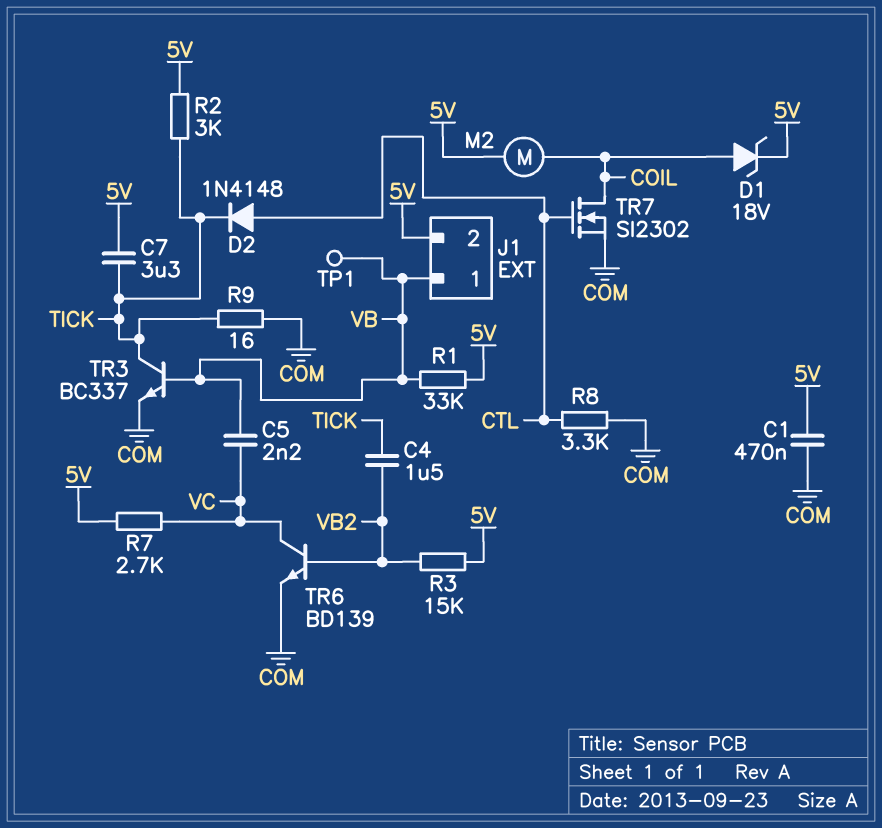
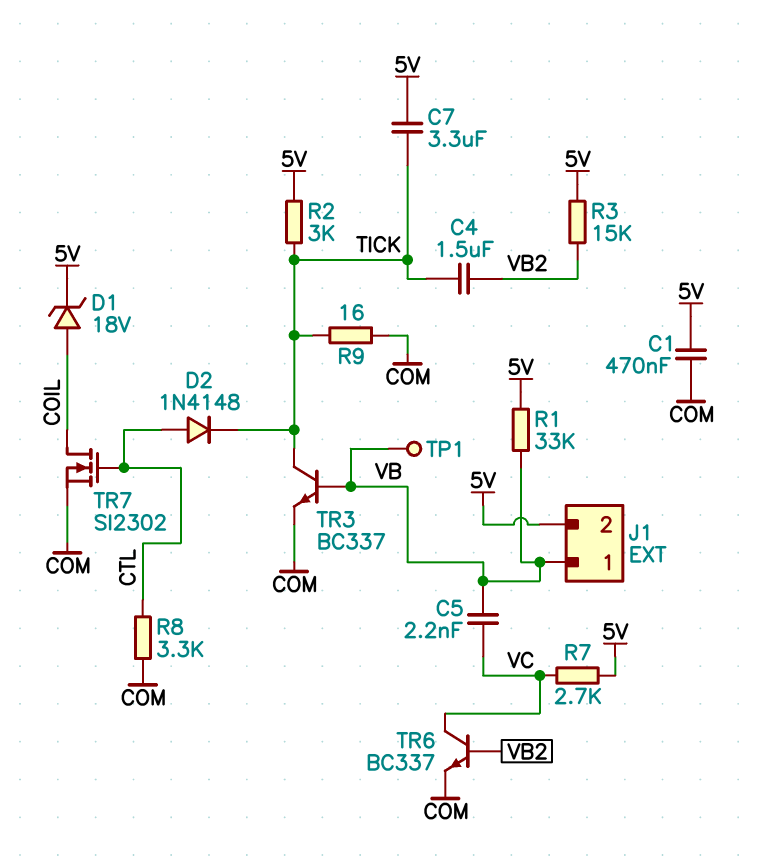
M2: motor (5V, COIL) -> none
TR6: NPN BD139 (B VB2, C VC, E COM) -> NPN BC337 (B VB2, C VC, E COM)

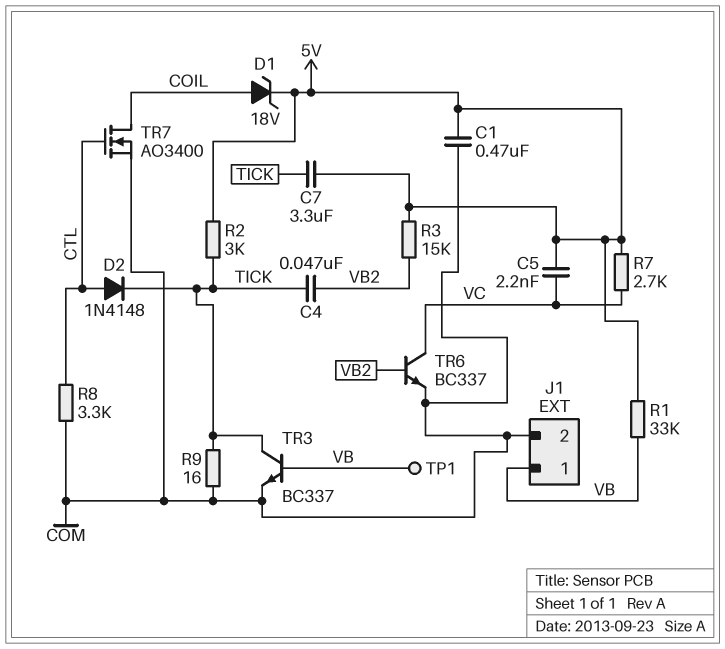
C4: 1.5uF (TICK, VB2) -> 47nF (TICK, VB2)
C5: 2.2nF (VB, VC) -> 2.2nF (5V, VC)
J1 pin 2: 5V -> COM
TR7: NMOS SI2302 (G CTL, D COIL, S COM) -> NMOS AO3400 (G CTL, D COIL, S COM)

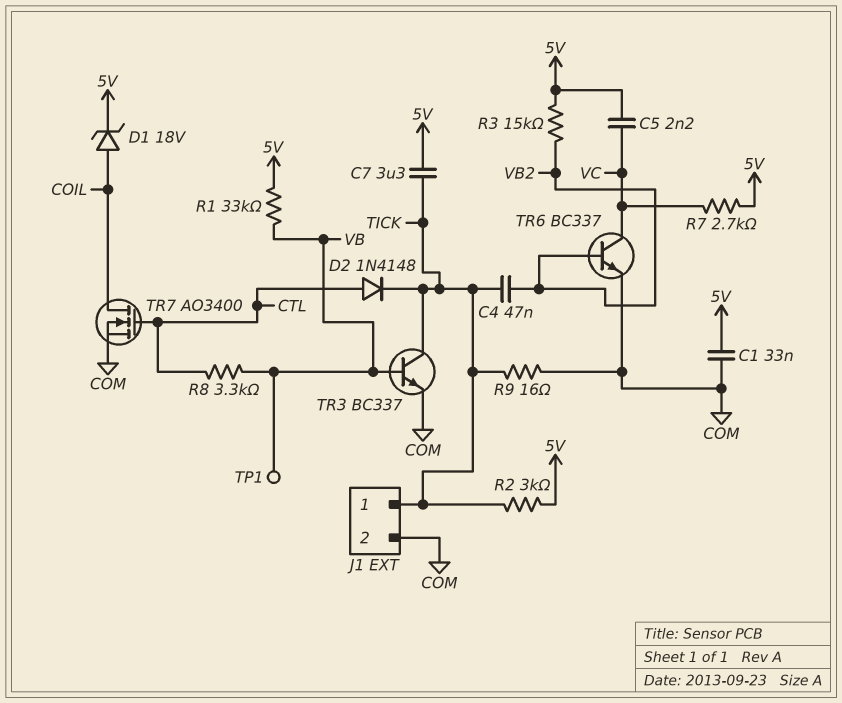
C1: 470nF (5V, COM) -> 33nF (5V, COM)
J1 pin 1: VB -> TICK
R8: 3.3k (COM, CTL) -> 3.3k (CTL, VB)

